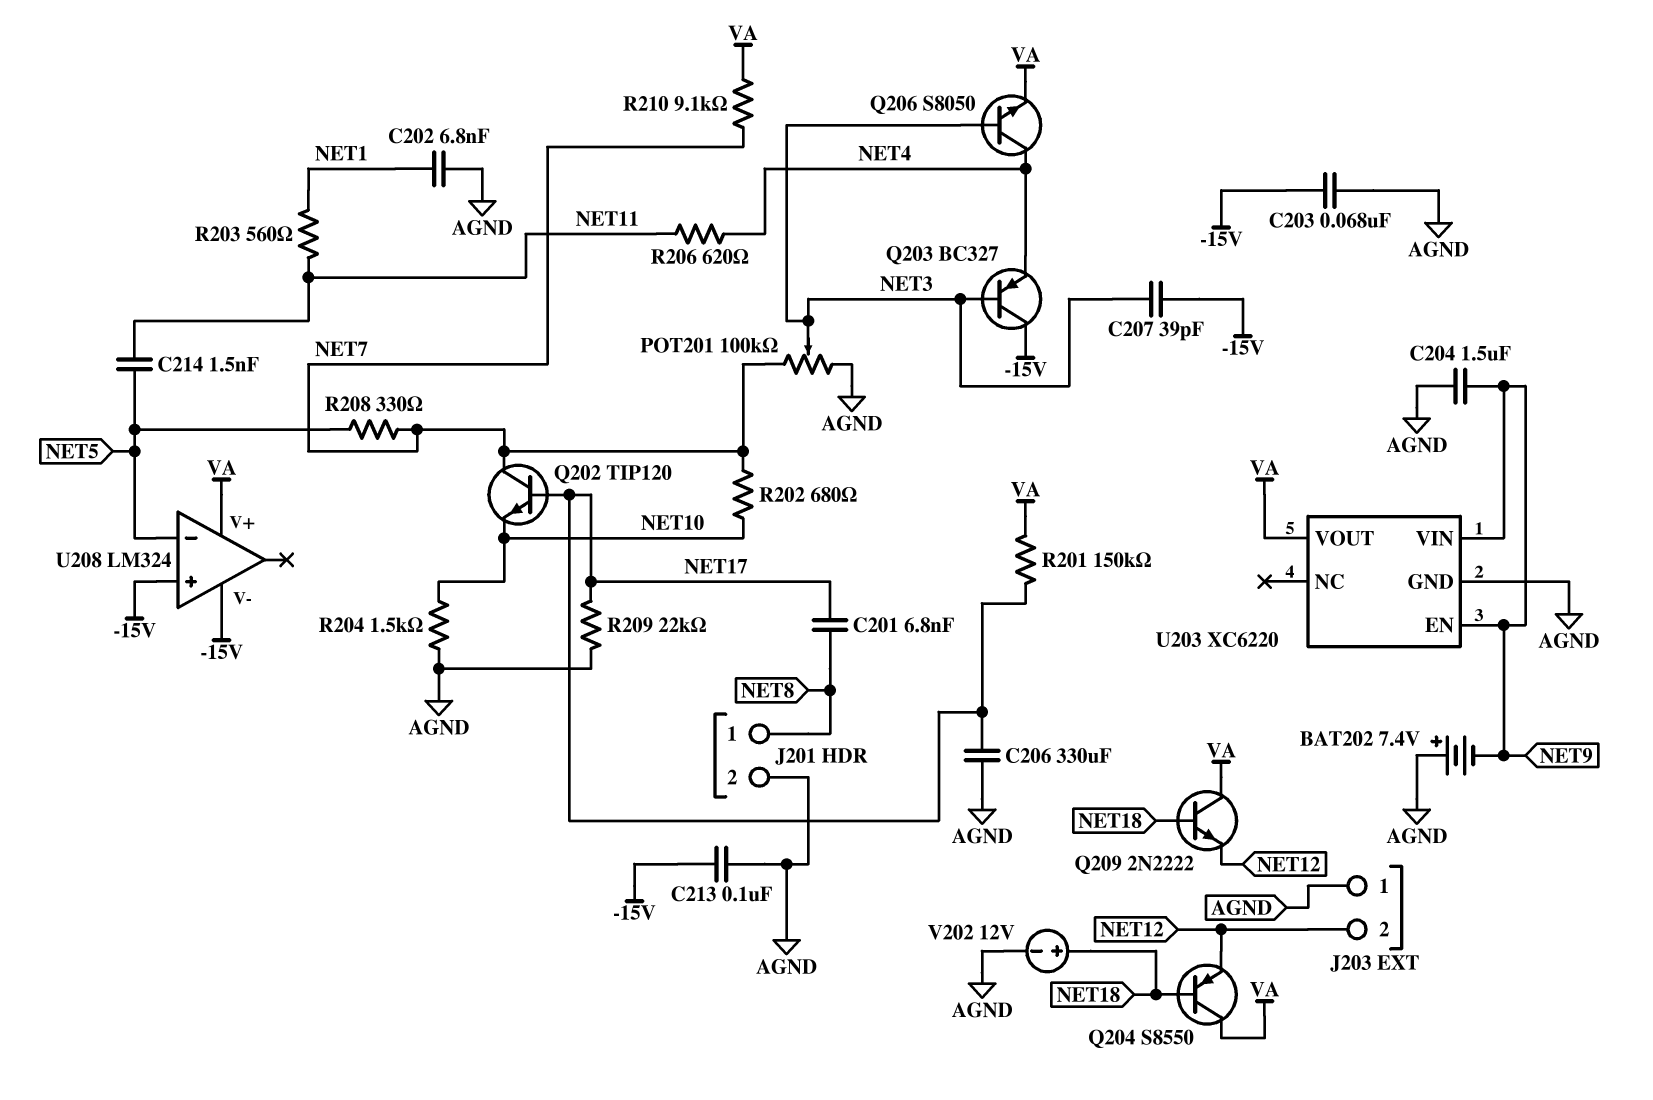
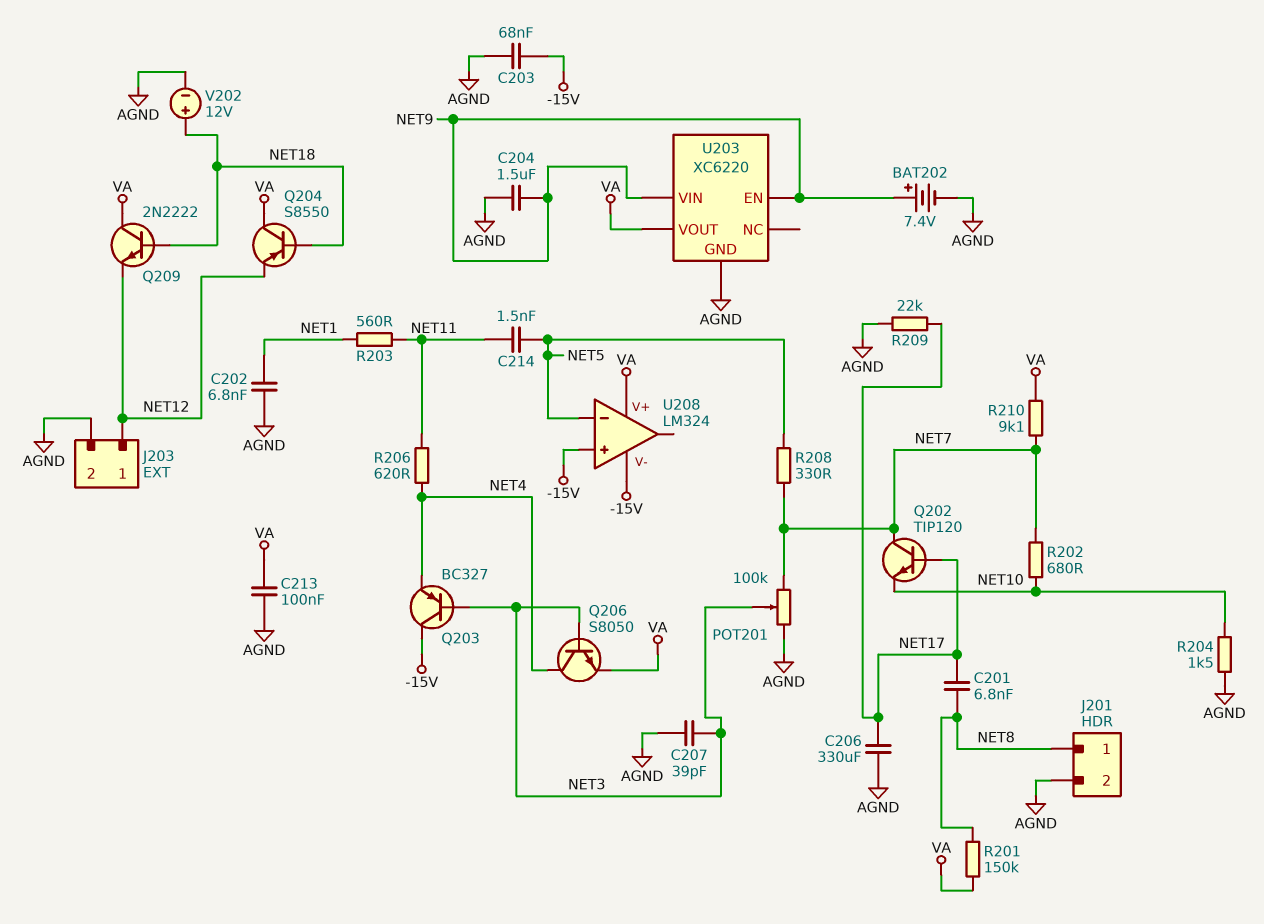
BAT202: 7.4V (plus AGND, minus NET9) -> 7.4V (plus NET9, minus AGND)
C207: 39pF (-15V, NET3) -> 39pF (AGND, NET3)
C213: 100nF (-15V, AGND) -> 100nF (AGND, VA)
J203 pin 1: AGND -> NET12
J203 pin 2: NET12 -> AGND
R201: 150k (NET17, VA) -> 150k (NET8, VA)

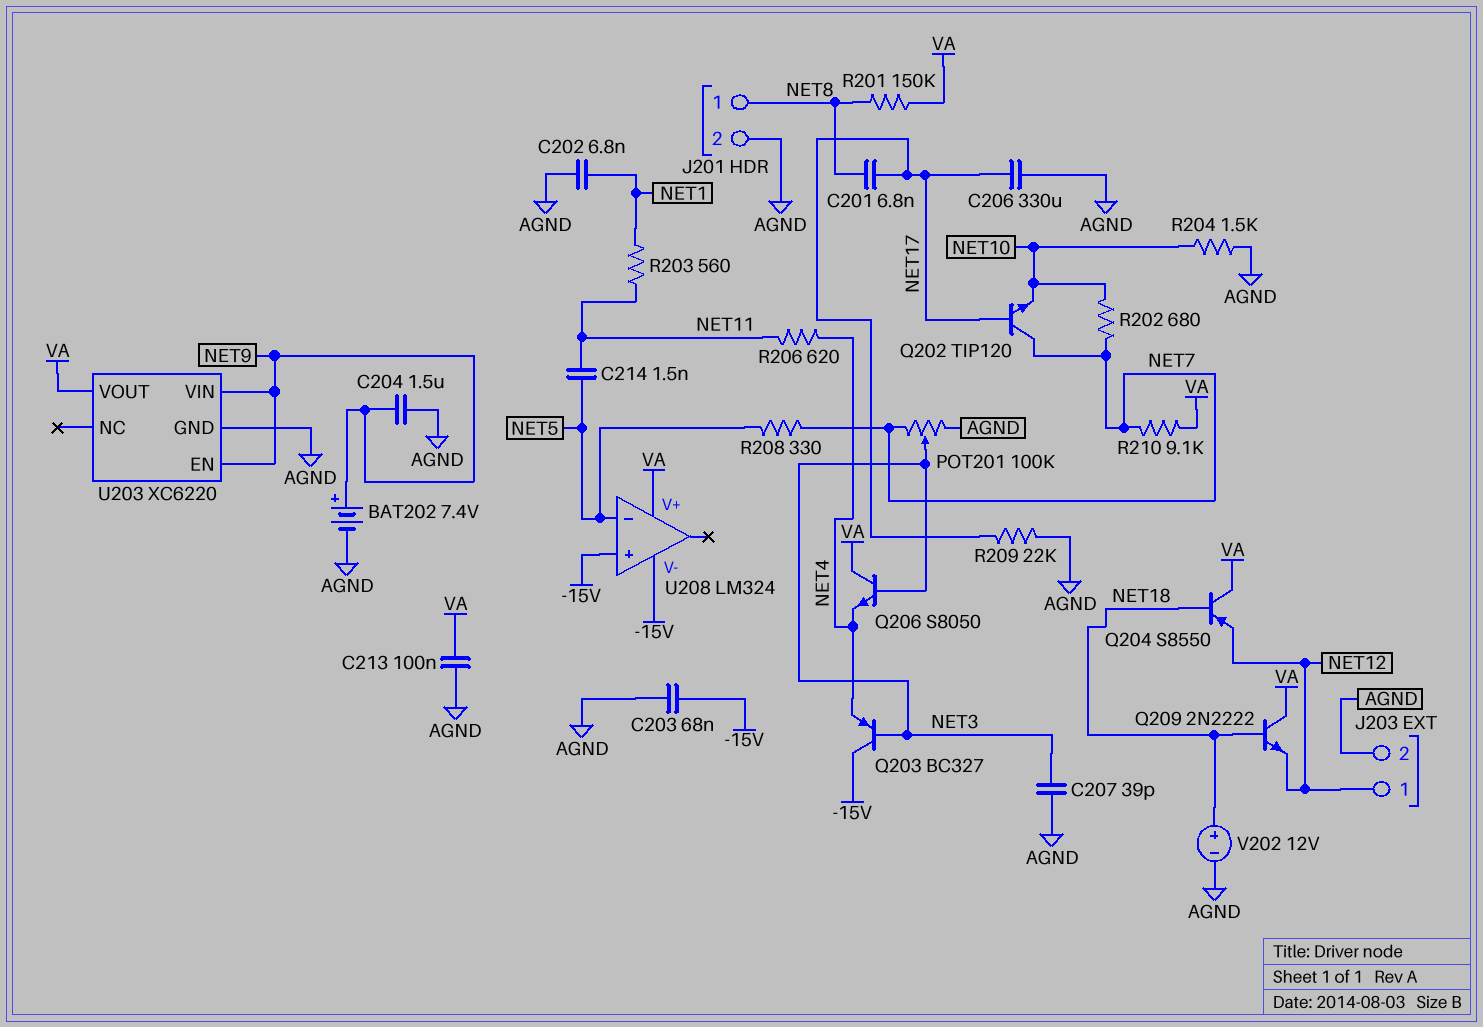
Q206: NPN S8050 (B NET3, C NET4, E VA) -> NPN S8050 (B NET3, C VA, E NET4)

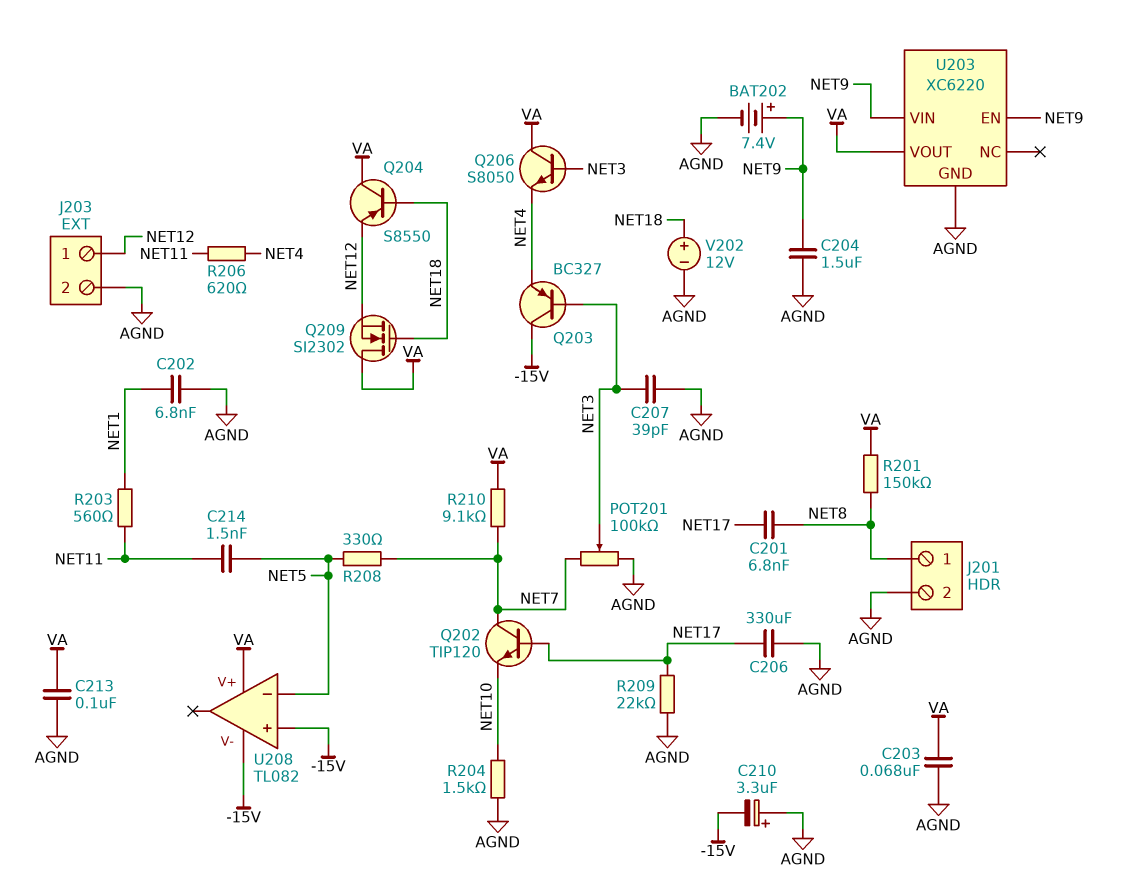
C203: 68nF (-15V, AGND) -> 68nF (AGND, VA)
C210: none -> 3.3uF (plus AGND, minus -15V)
Q209: NPN 2N2222 (B NET18, C VA, E NET12) -> NMOS SI2302 (G NET18, D VA, S NET12)
R202: 680 (NET7, NET10) -> none
U208: LM324 -> TL082

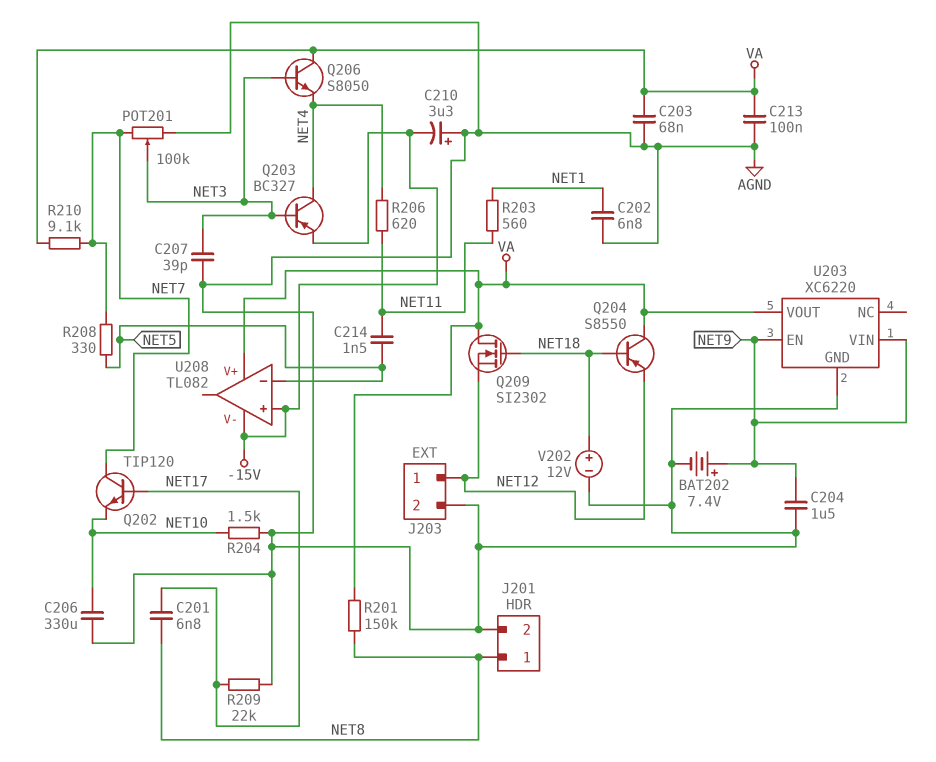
C206: 330uF (AGND, NET17) -> 330uF (AGND, NET10)
Q203: PNP BC327 (B NET3, C -15V, E NET4) -> PNP BC327 (B NET3, C NET4, E -15V)

